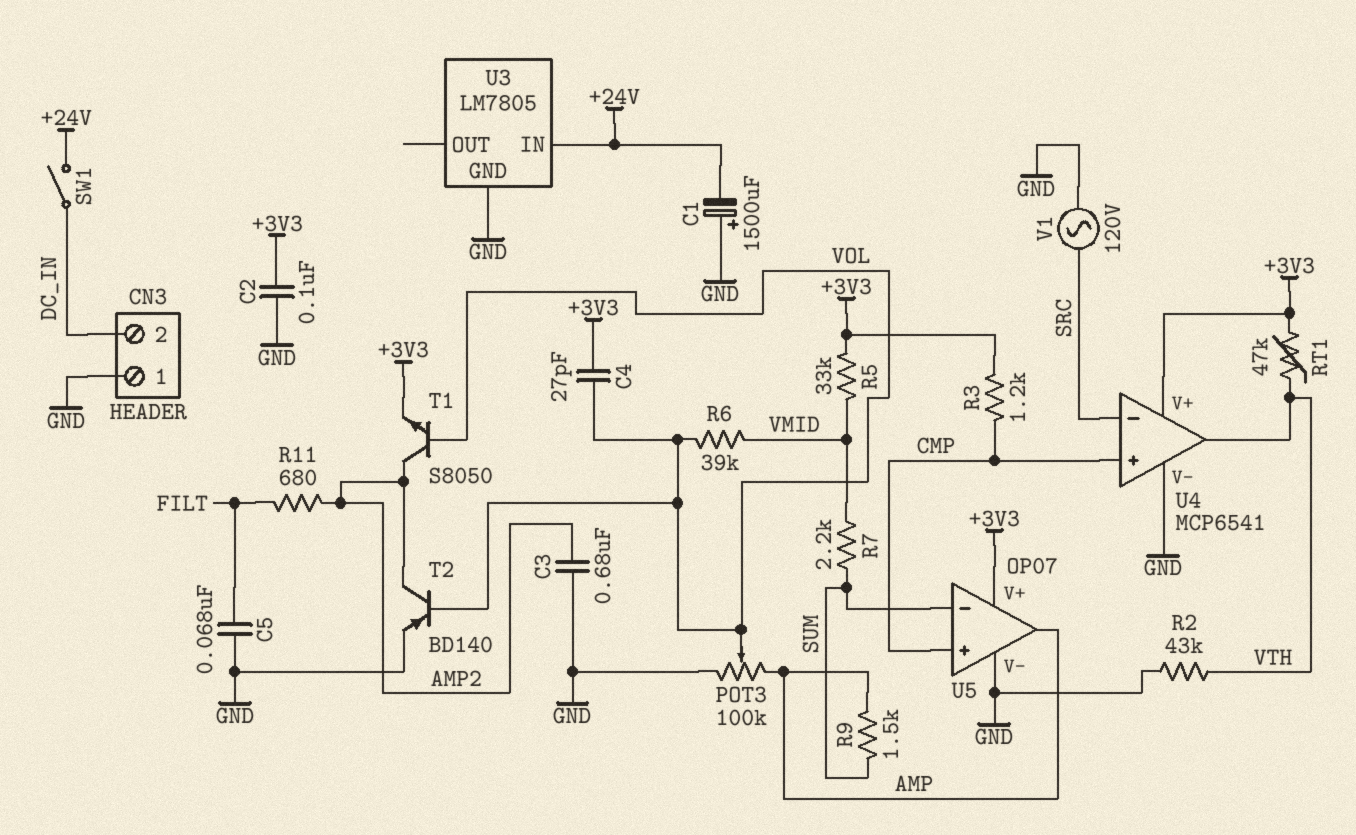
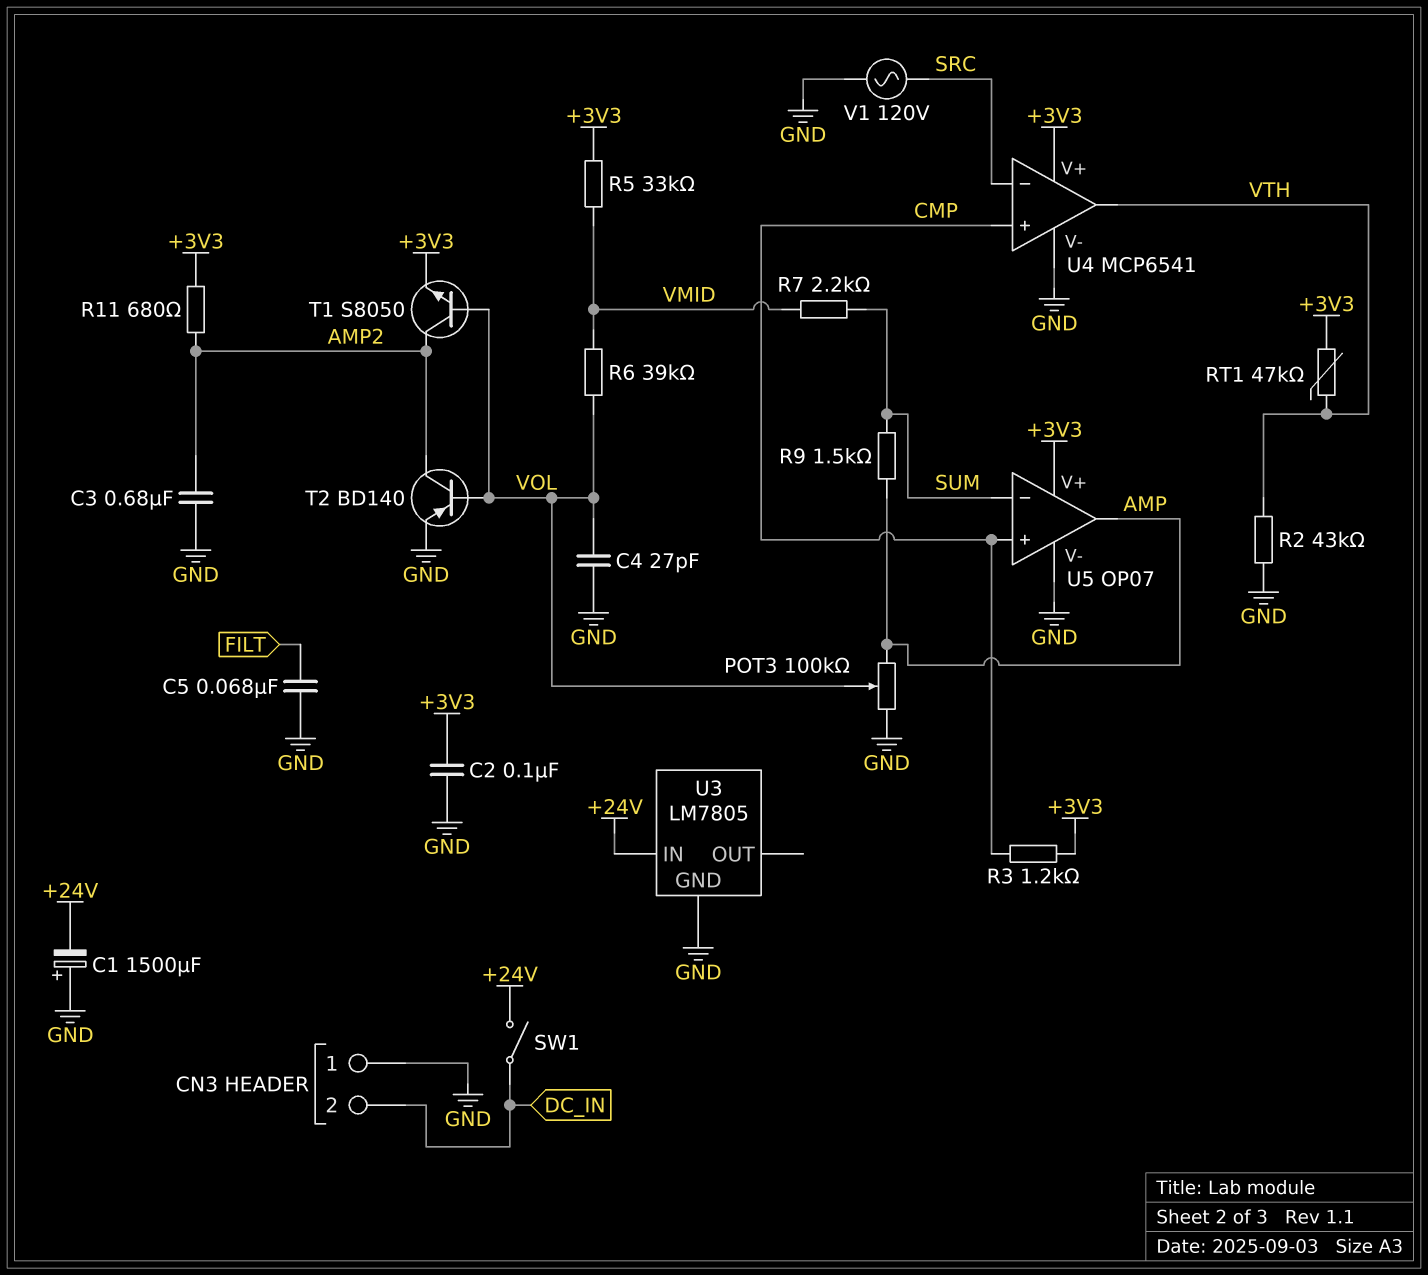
C4: 27pF (+3V3, VOL) -> 27pF (GND, VOL)
R11: 680 (AMP2, FILT) -> 680 (+3V3, AMP2)

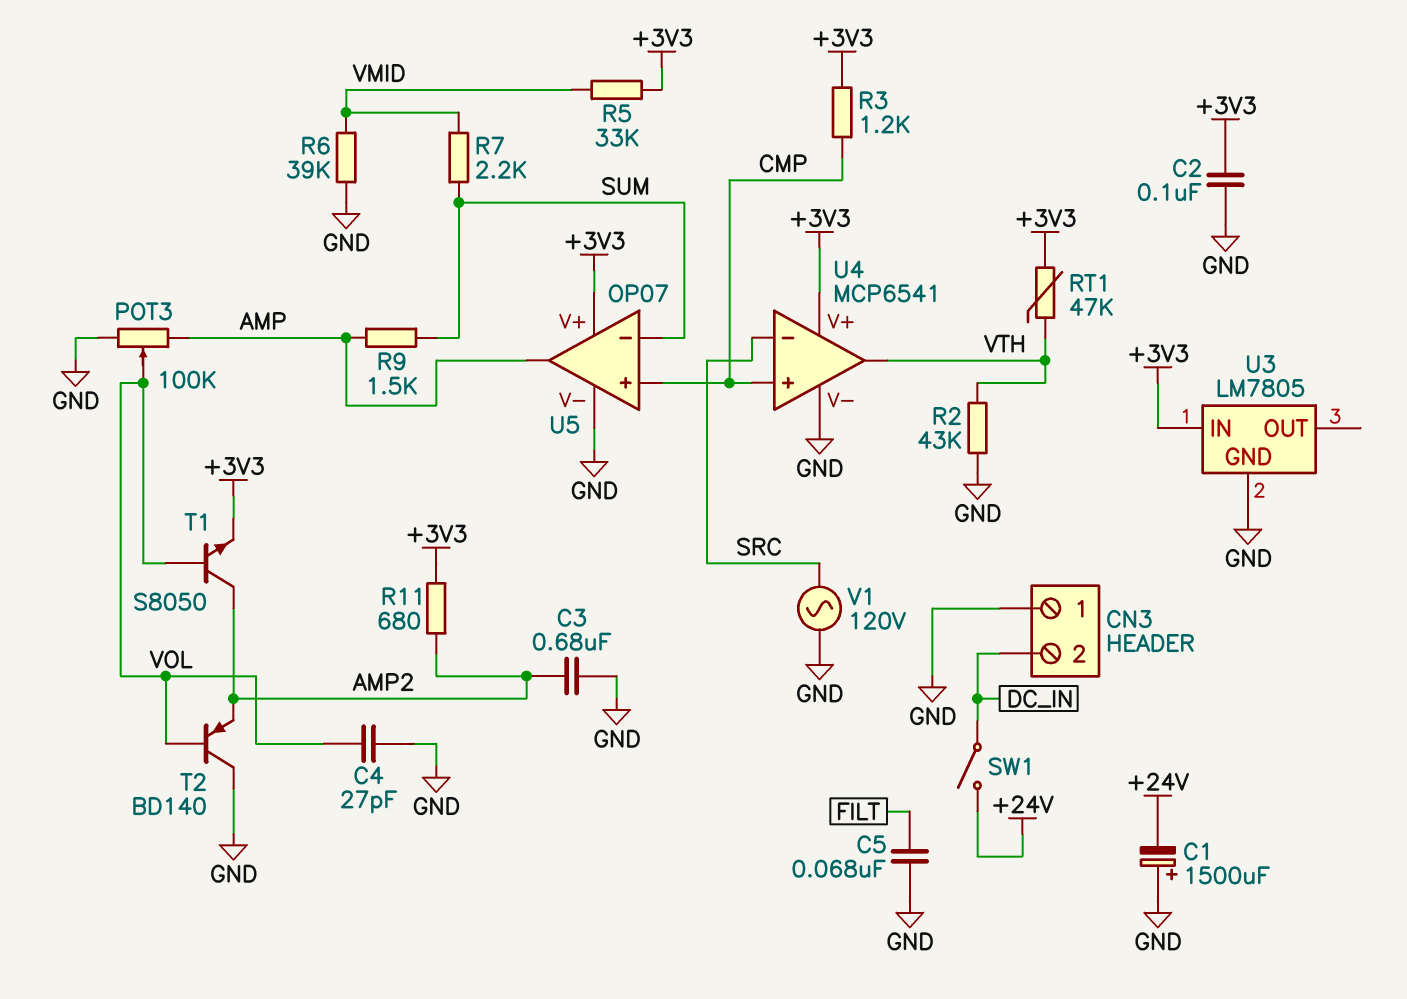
R6: 39k (VMID, VOL) -> 39k (GND, VMID)
T2: PNP BD140 (B VOL, C AMP2, E GND) -> PNP BD140 (B VOL, C GND, E AMP2)
U3 pin IN: +24V -> +3V3

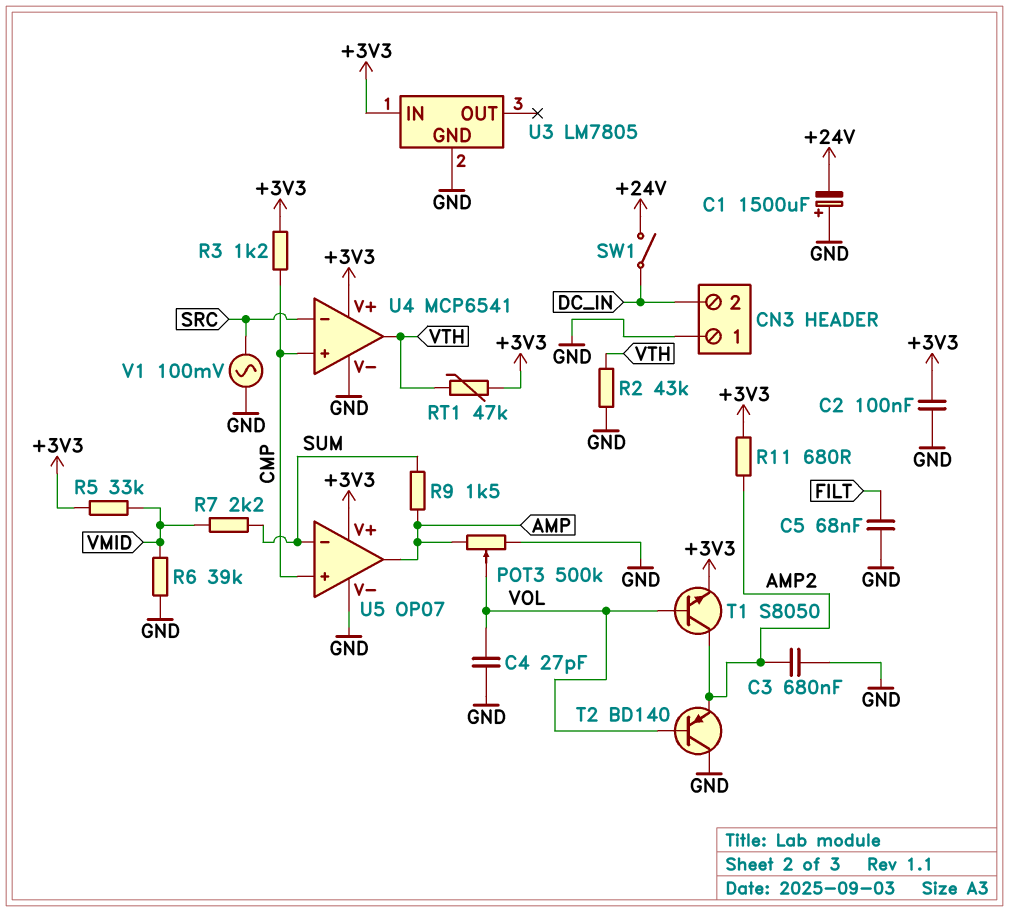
POT3: 100k (AMP, GND, wiper VOL) -> 500k (AMP, GND, wiper VOL)
V1: AC 120V (GND, SRC) -> AC 100mV (GND, SRC)

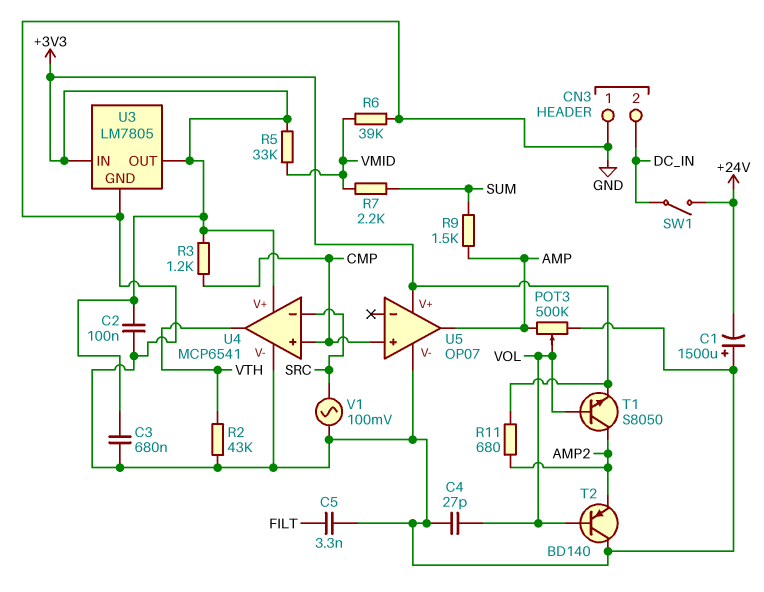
C3: 680nF (AMP2, GND) -> 680nF (+3V3, GND)
C5: 68nF (FILT, GND) -> 3.3nF (FILT, GND)
RT1: 47k (+3V3, VTH) -> none
U3 pin OUT: none -> +3V3
U5 pin in-: SUM -> none

